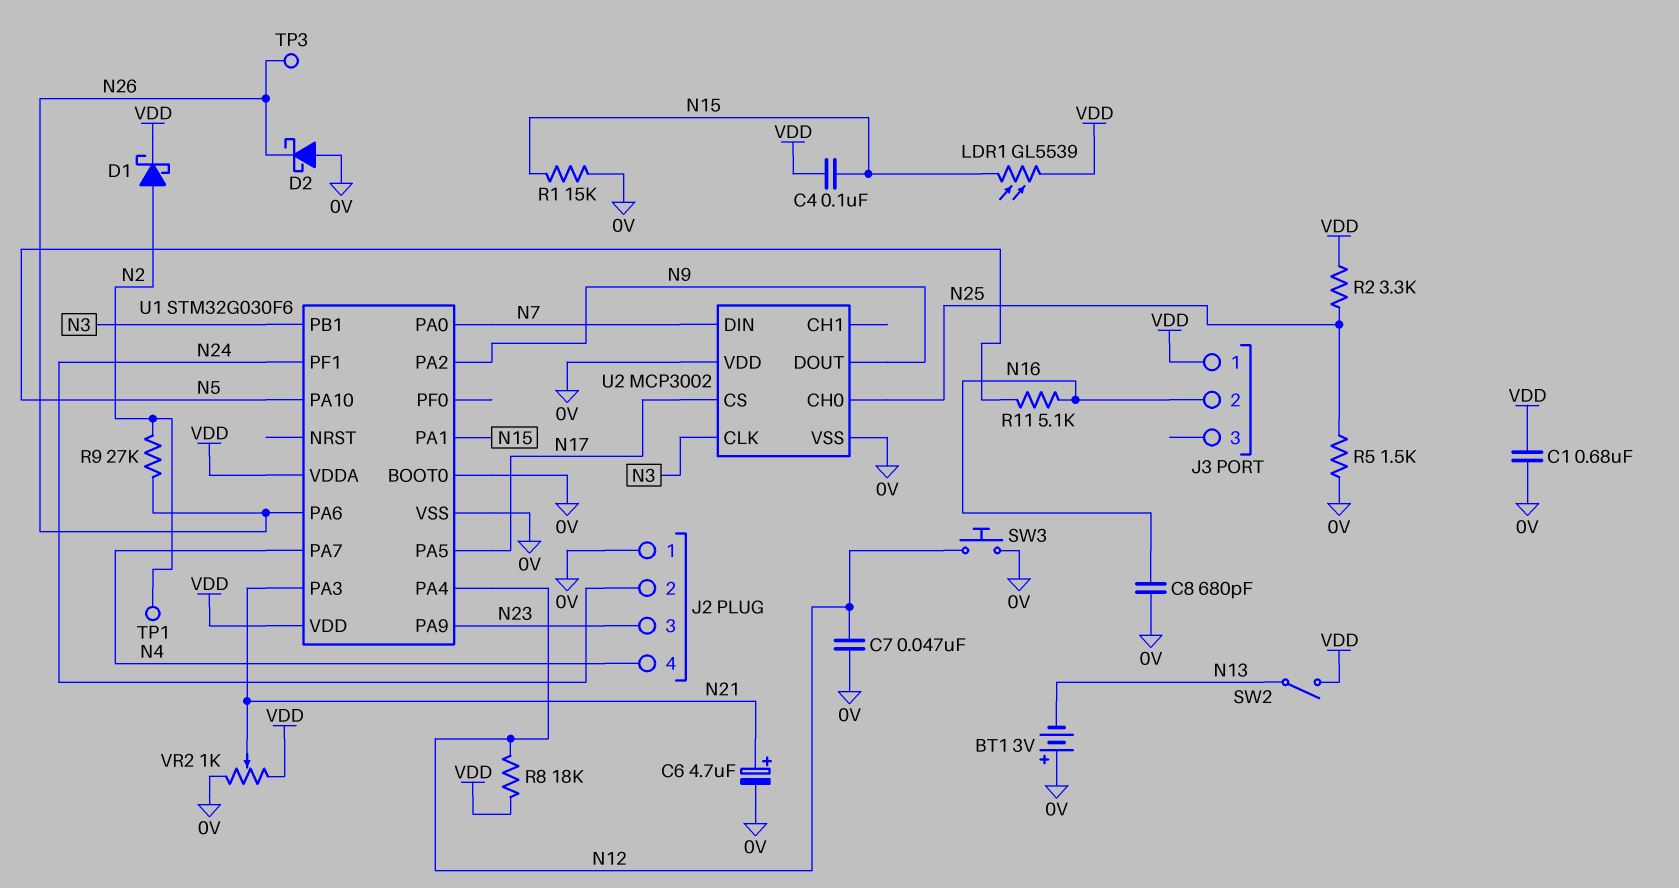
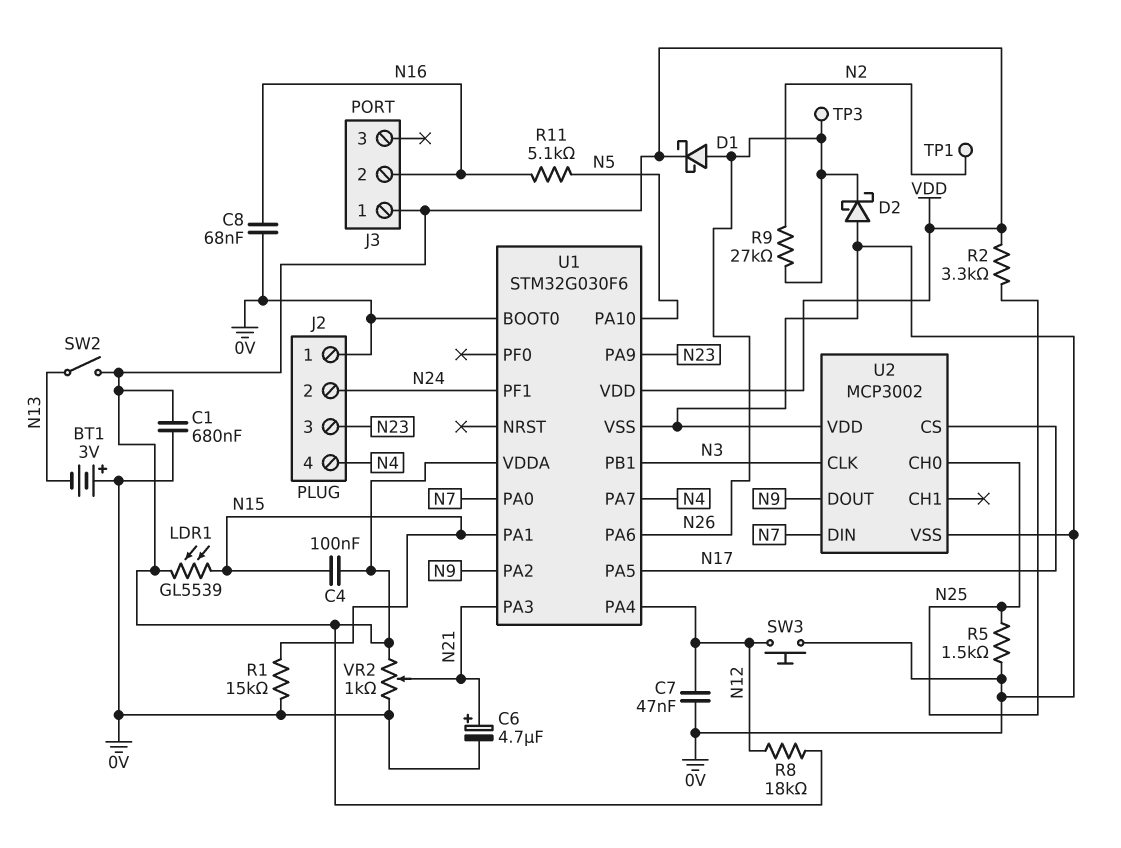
C8: 680pF (0V, N16) -> 68nF (0V, N16)
D1: schottky (A N2, K VDD) -> schottky (A N26, K VDD)

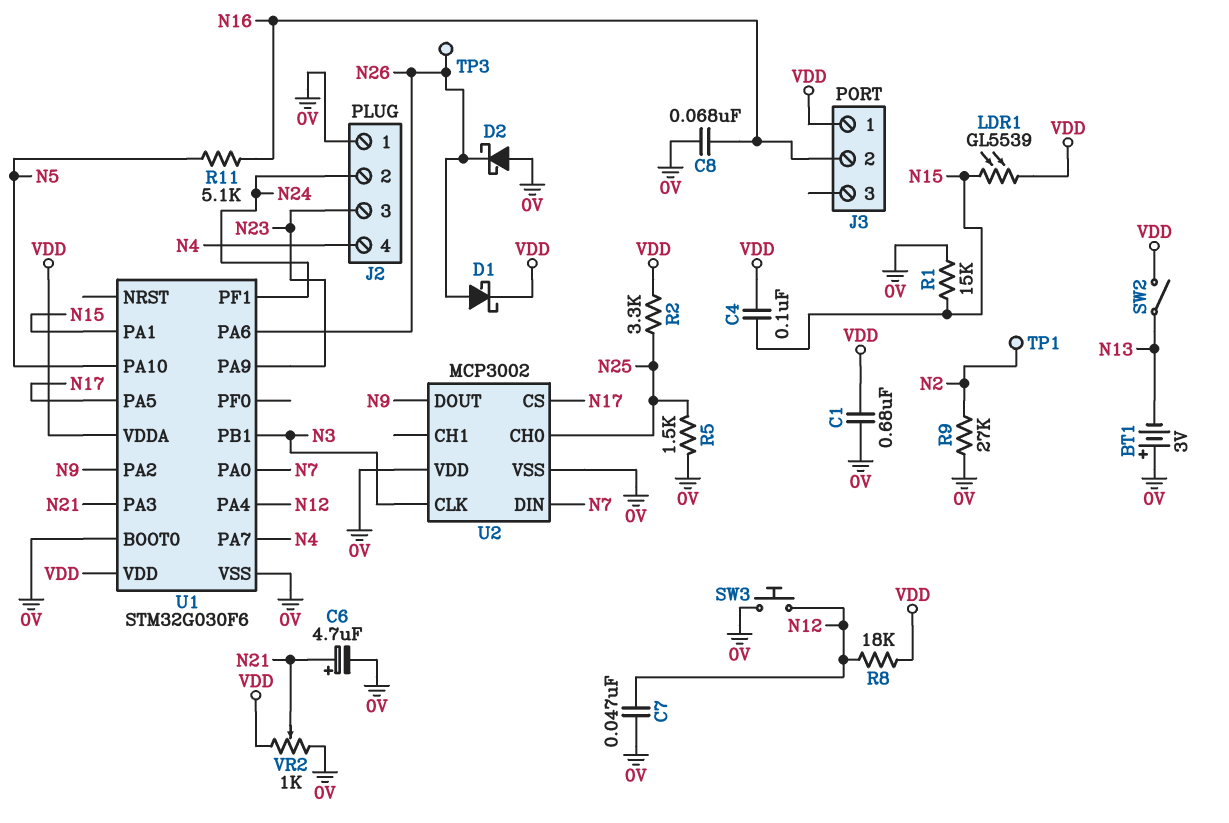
R9: 27k (N2, N26) -> 27k (0V, N2)

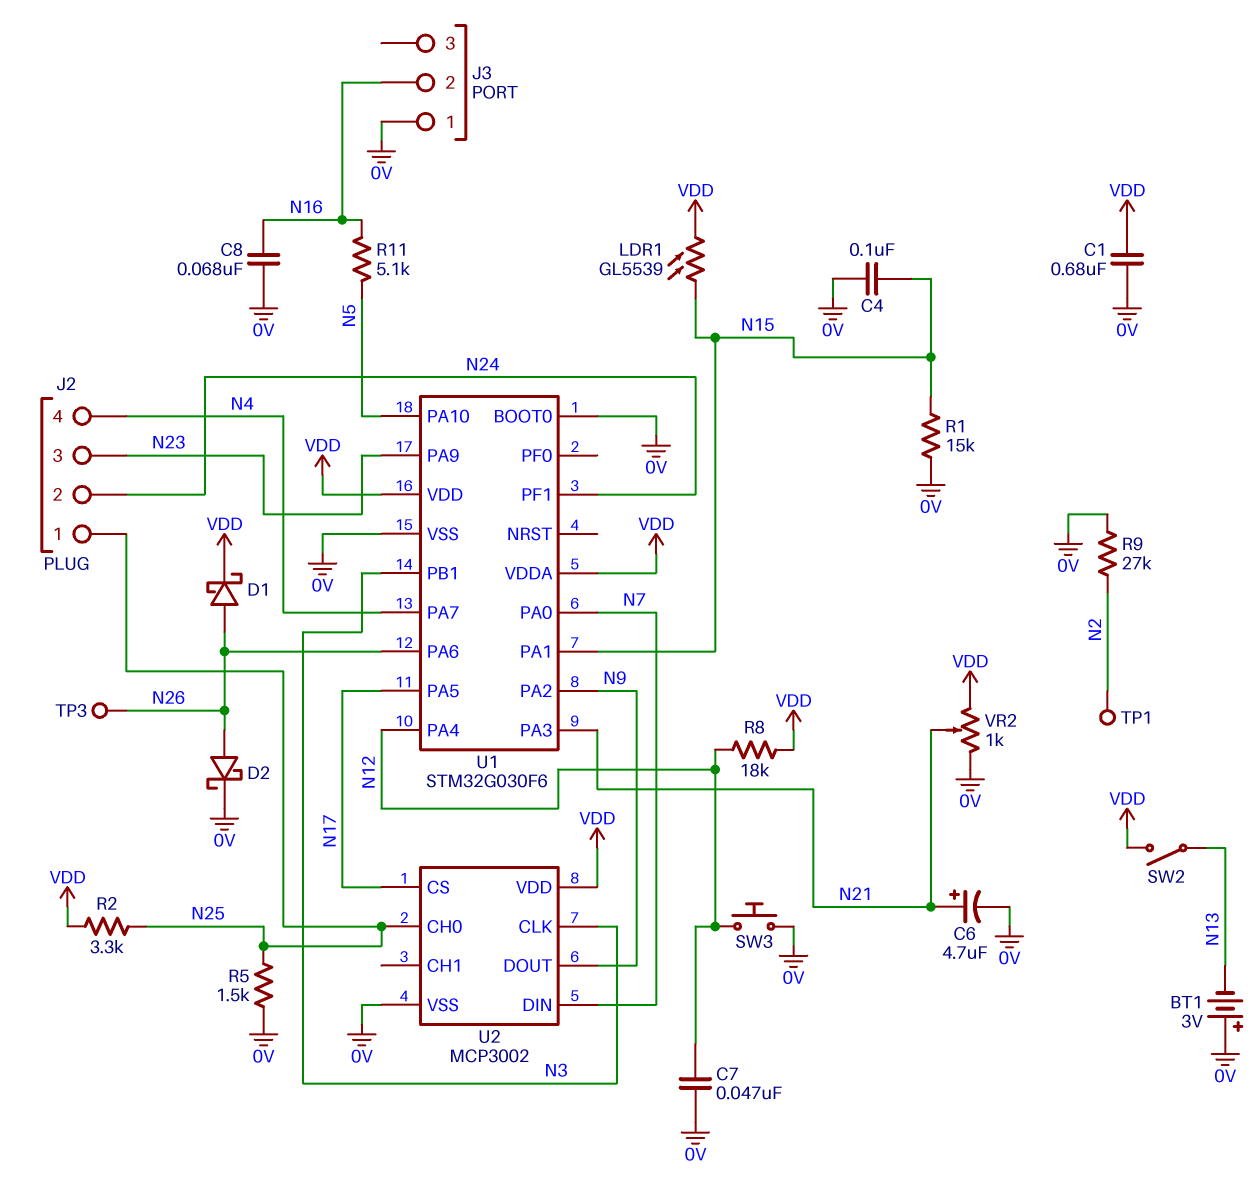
C4: 100nF (N15, VDD) -> 100nF (0V, N15)
D2: schottky (A 0V, K N26) -> schottky (A N26, K 0V)
J2 pin 1: 0V -> N25
J3 pin 1: VDD -> 0V
U2 pin VDD: 0V -> VDD

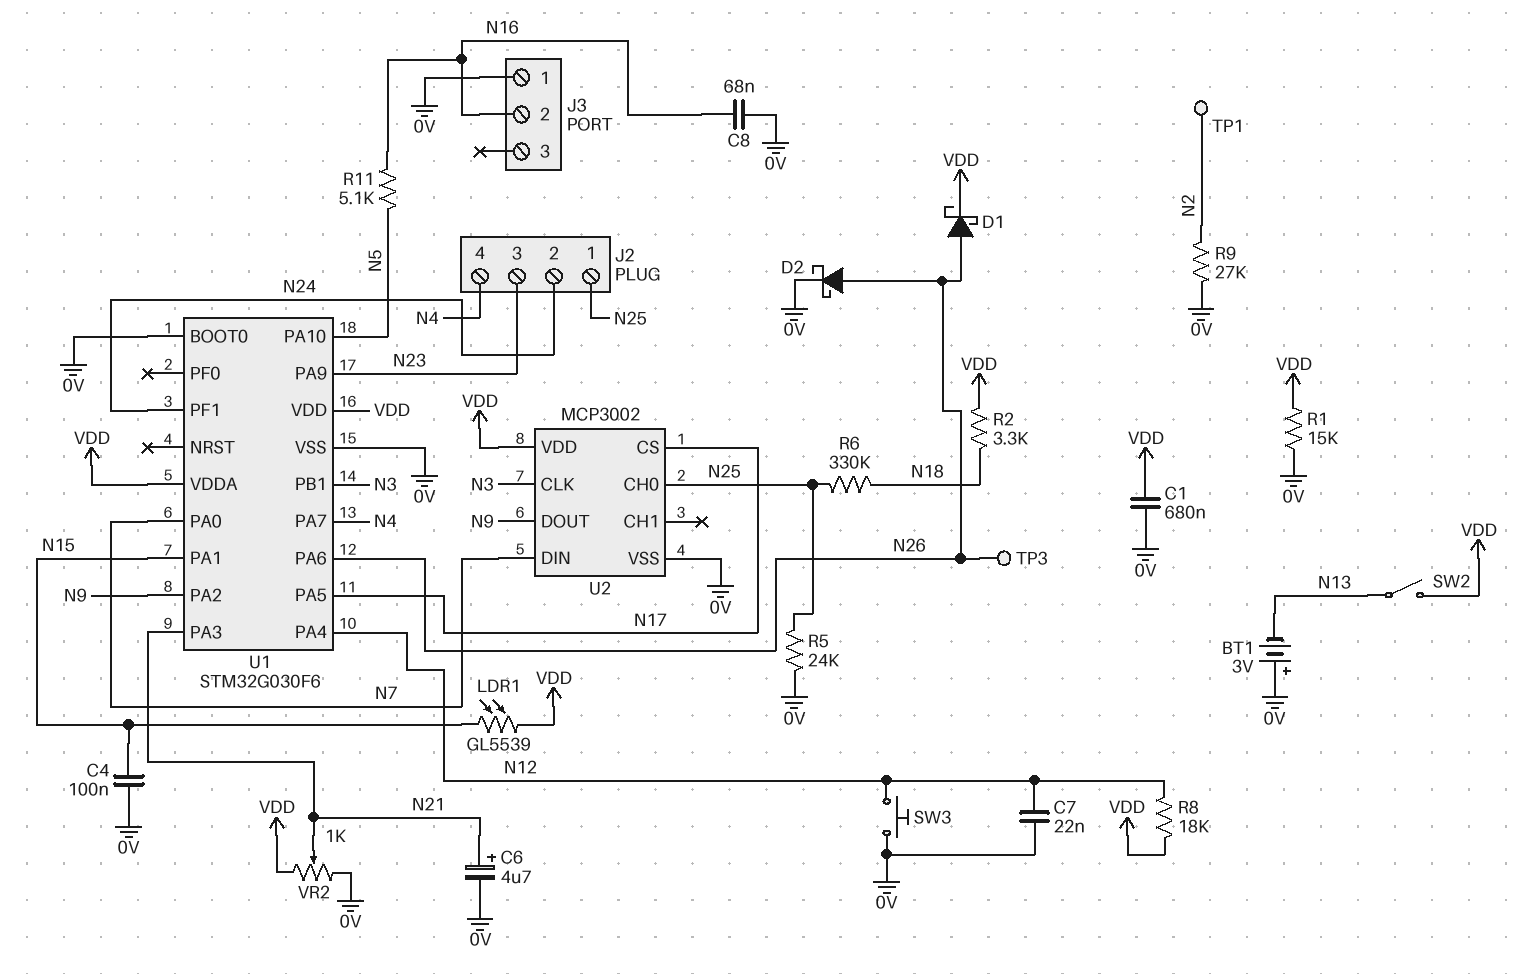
C7: 47nF (0V, N12) -> 22nF (0V, N12)
R1: 15k (0V, N15) -> 15k (0V, VDD)
R2: 3.3k (N25, VDD) -> 3.3k (N18, VDD)
R5: 1.5k (0V, N25) -> 24k (0V, N25)
R6: none -> 330k (N18, N25)

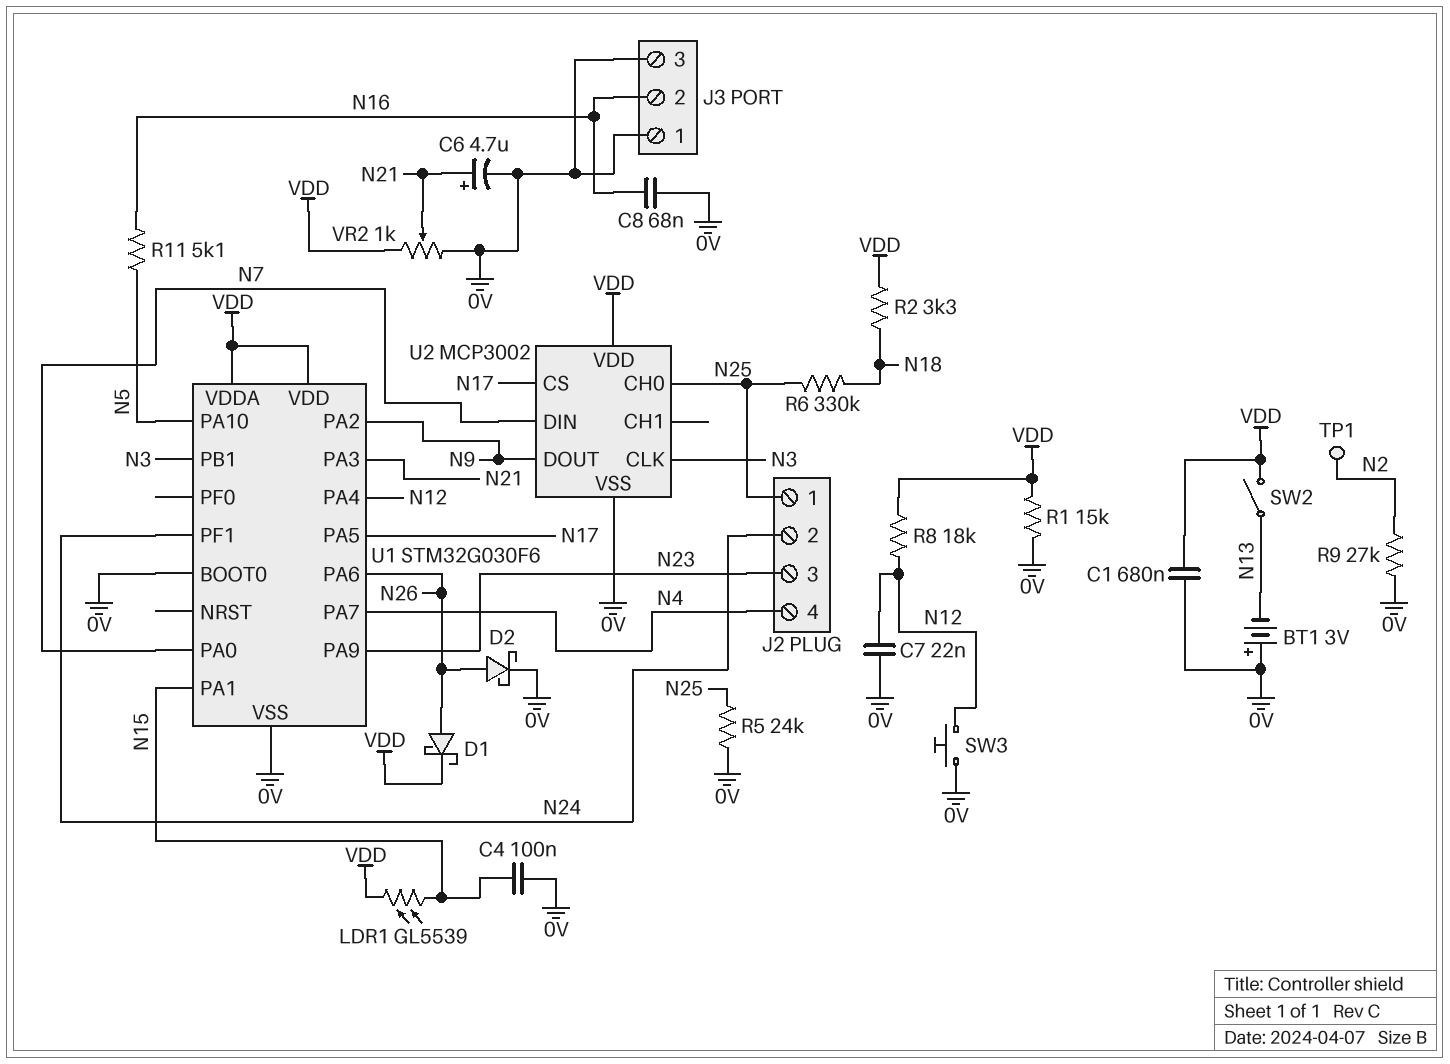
J3 pin 3: none -> 0V
TP3: test point (N26) -> none

